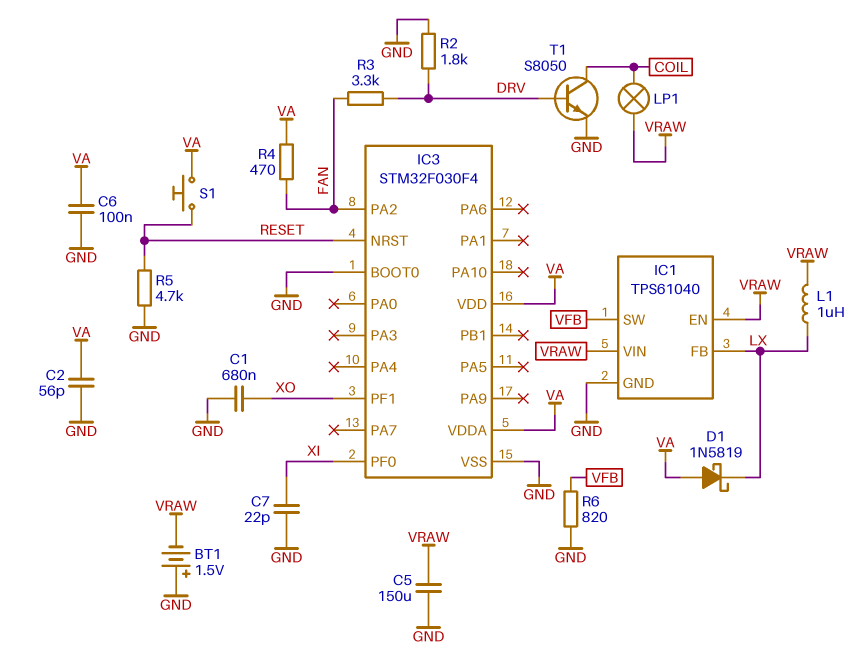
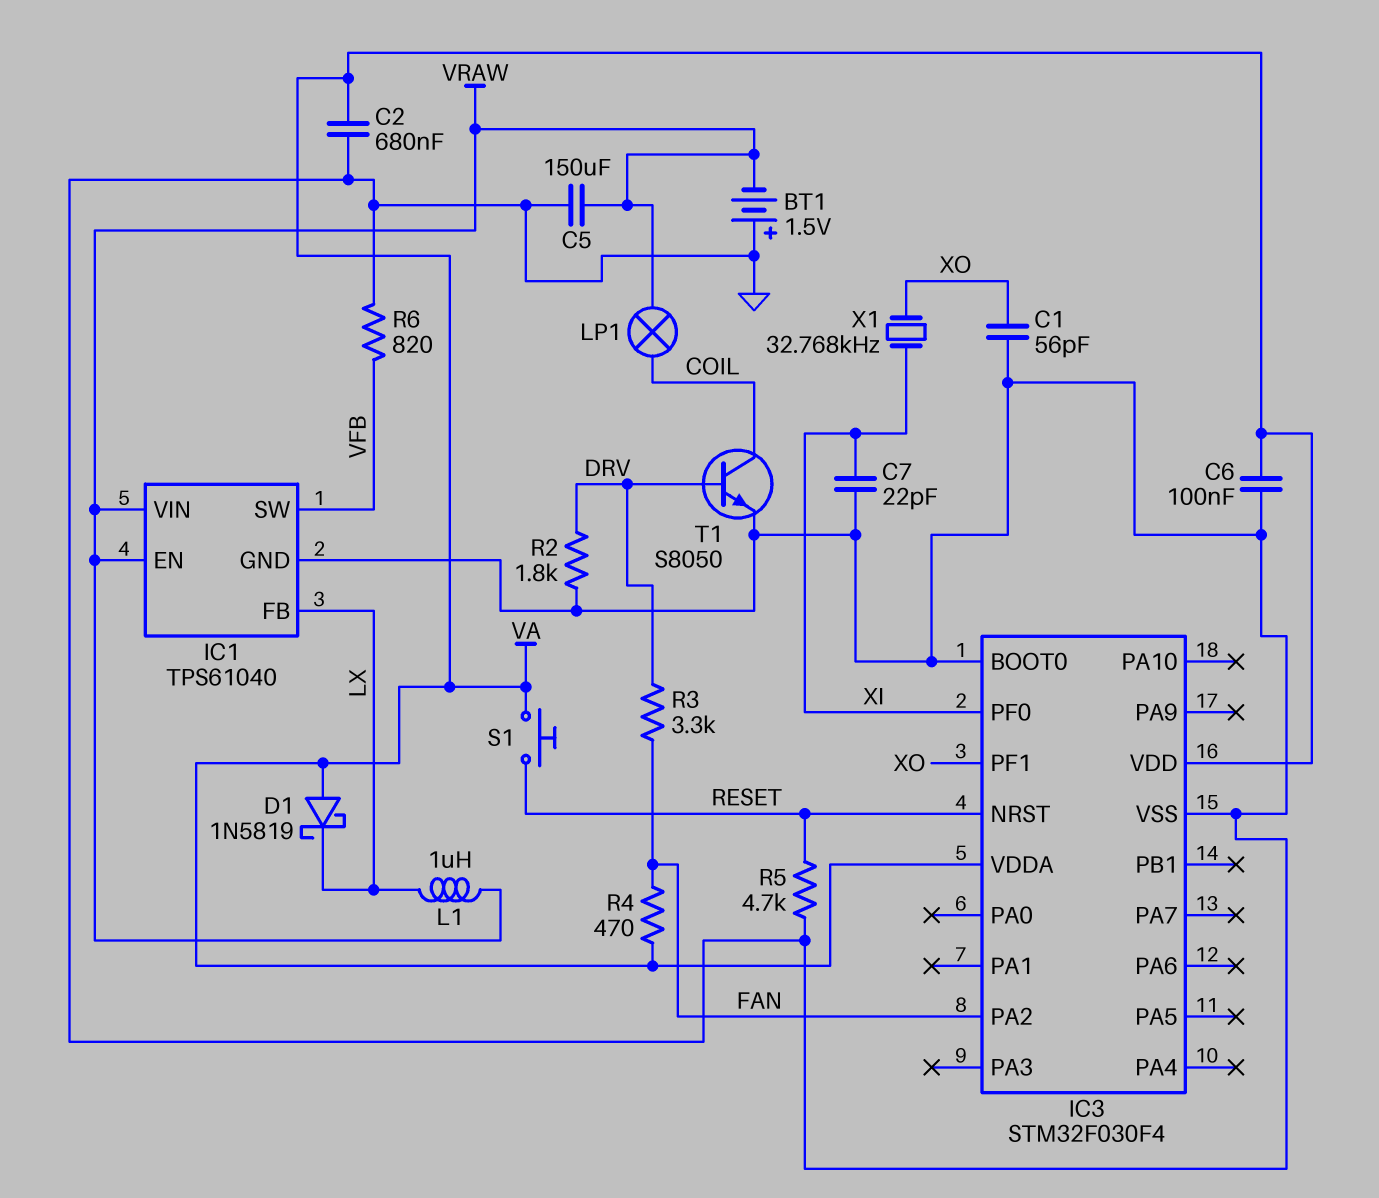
C1: 680nF (GND, XO) -> 56pF (GND, XO)
C2: 56pF (GND, VA) -> 680nF (GND, VA)
X1: none -> 32.768kHz (XI, XO)

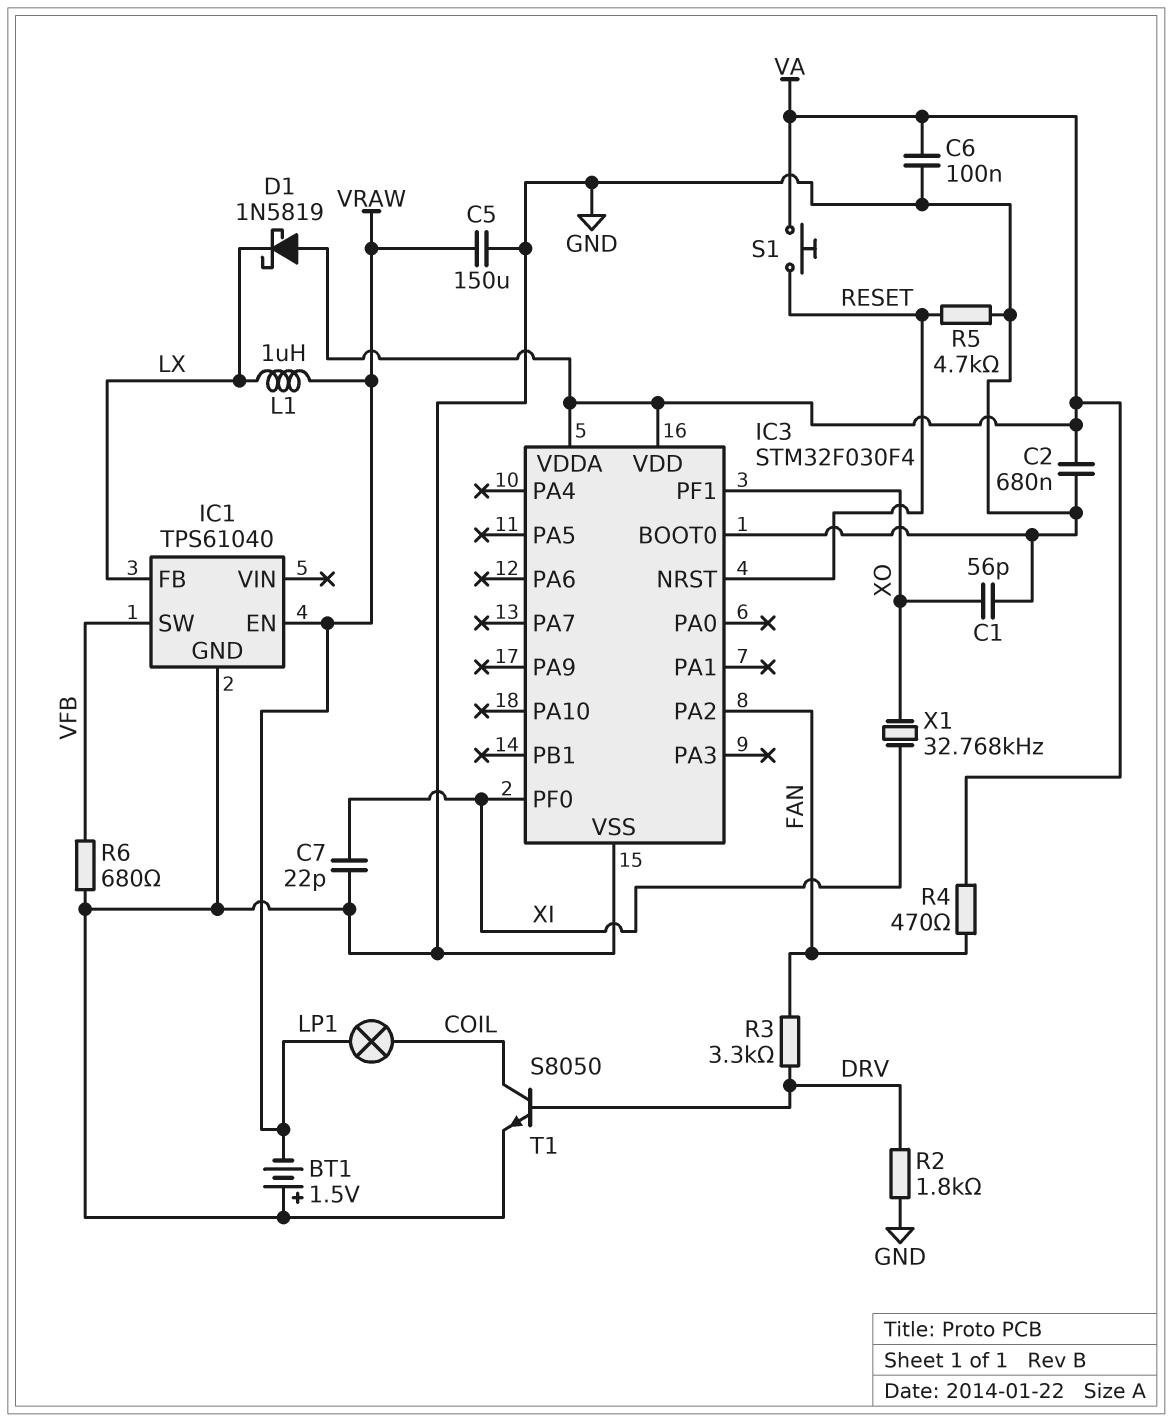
IC1 pin VIN: VRAW -> none
R6: 820 (GND, VFB) -> 680 (GND, VFB)

